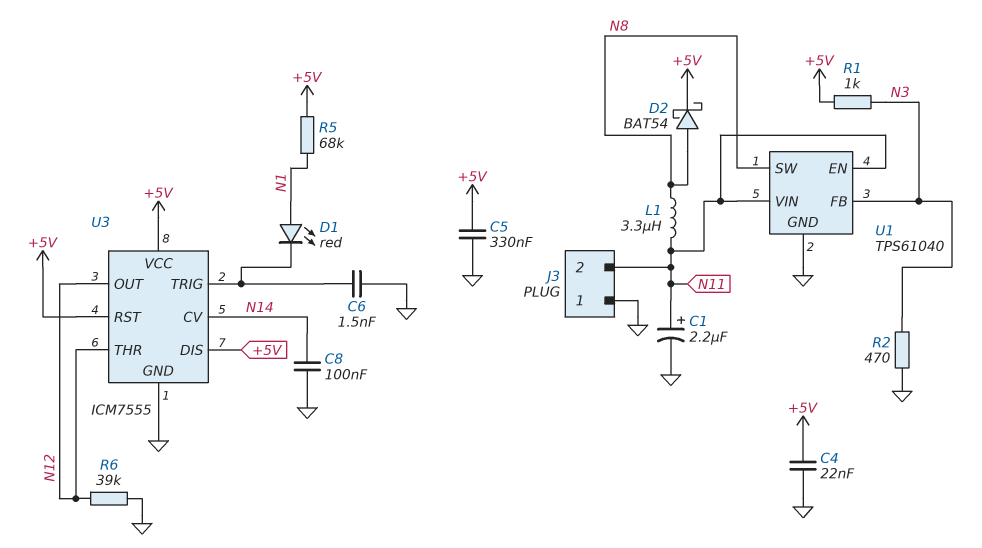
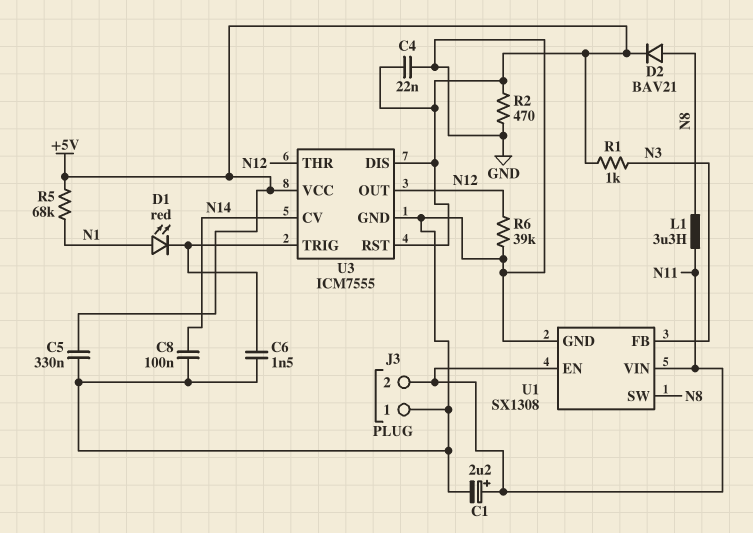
D2: schottky BAT54 (A N8, K +5V) -> diode BAV21 (A N8, K +5V)
R2: 470 (GND, N3) -> 470 (+5V, GND)
U1: TPS61040 -> SX1308

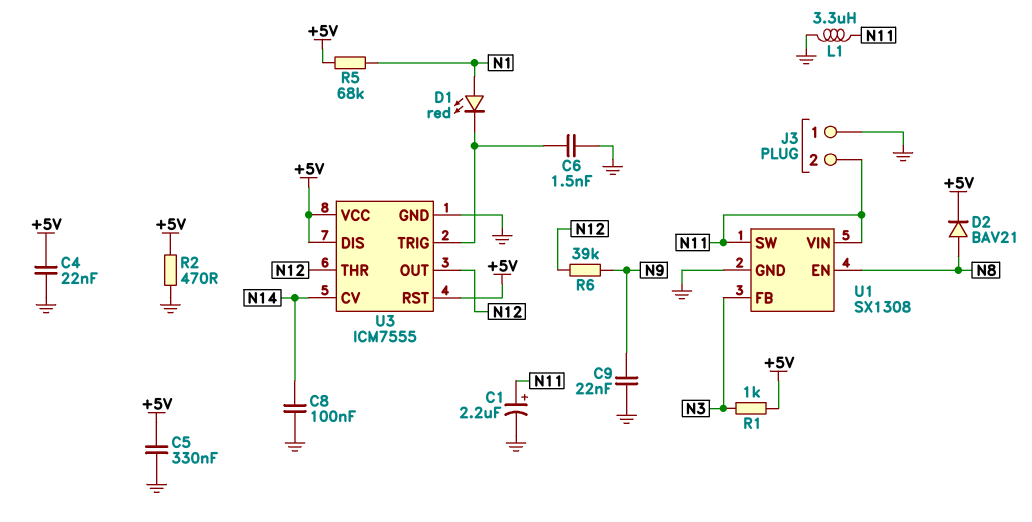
C9: none -> 22nF (GND, N9)
L1: 3.3uH (N8, N11) -> 3.3uH (GND, N11)
R6: 39k (GND, N12) -> 39k (N9, N12)
U1 pin EN: N11 -> N8
U1 pin SW: N8 -> N11

